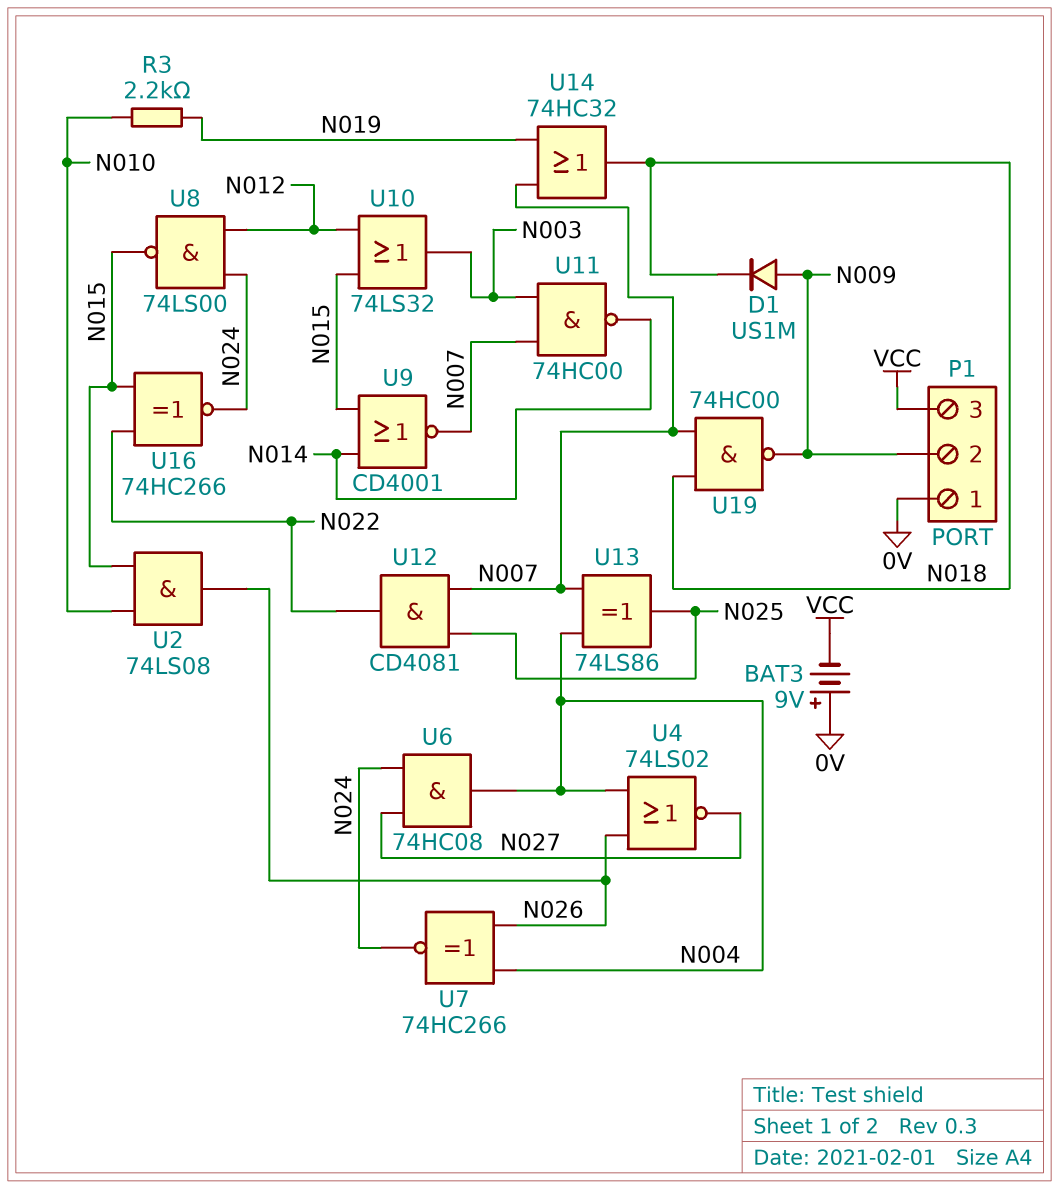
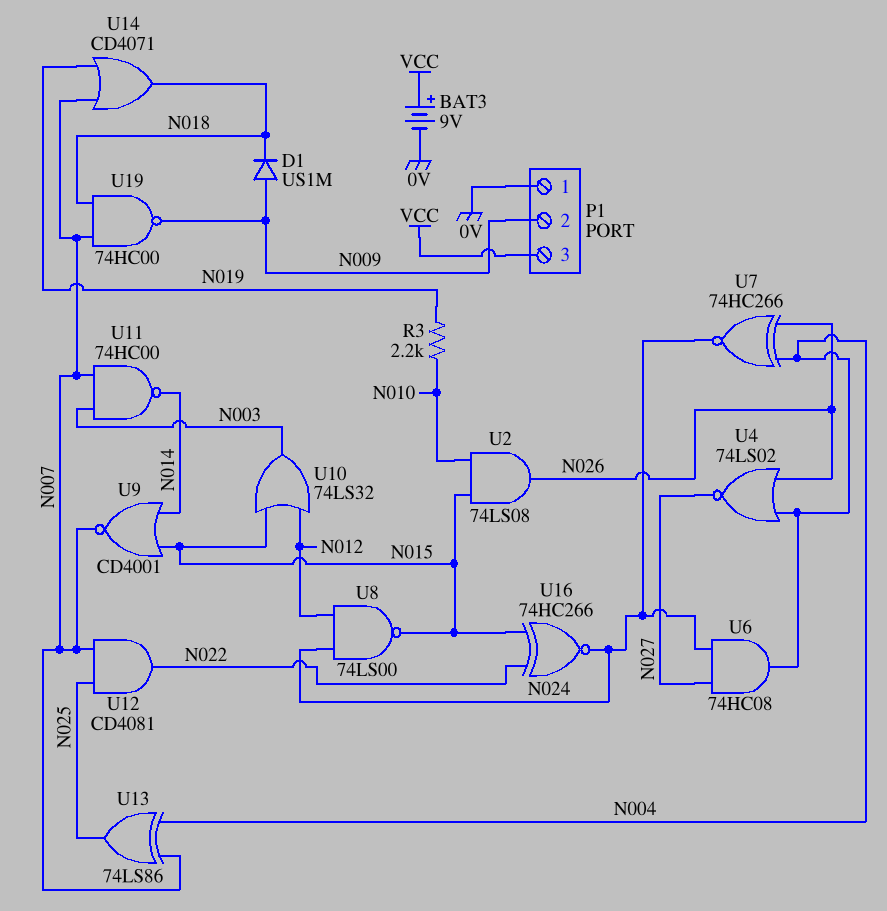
BAT3: 9V (plus 0V, minus VCC) -> 9V (plus VCC, minus 0V)
U14: OR 74HC32 (in N007, in N019, out N018) -> OR CD4071 (in N007, in N019, out N018)

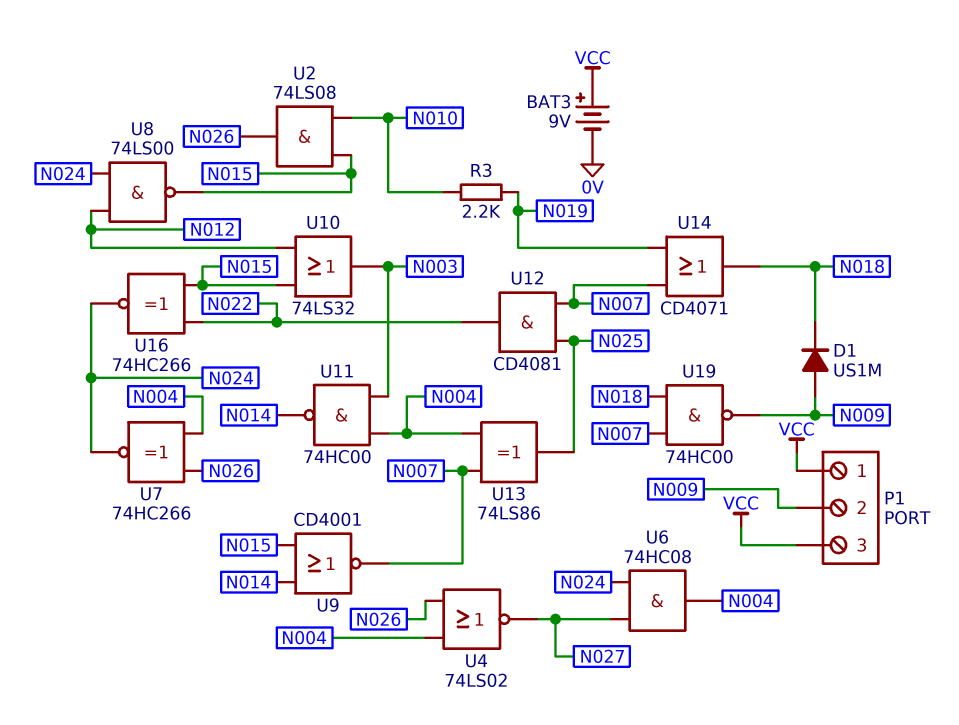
P1 pin 1: 0V -> VCC
U11: NAND 74HC00 (in N003, in N007, out N014) -> NAND 74HC00 (in N003, in N004, out N014)

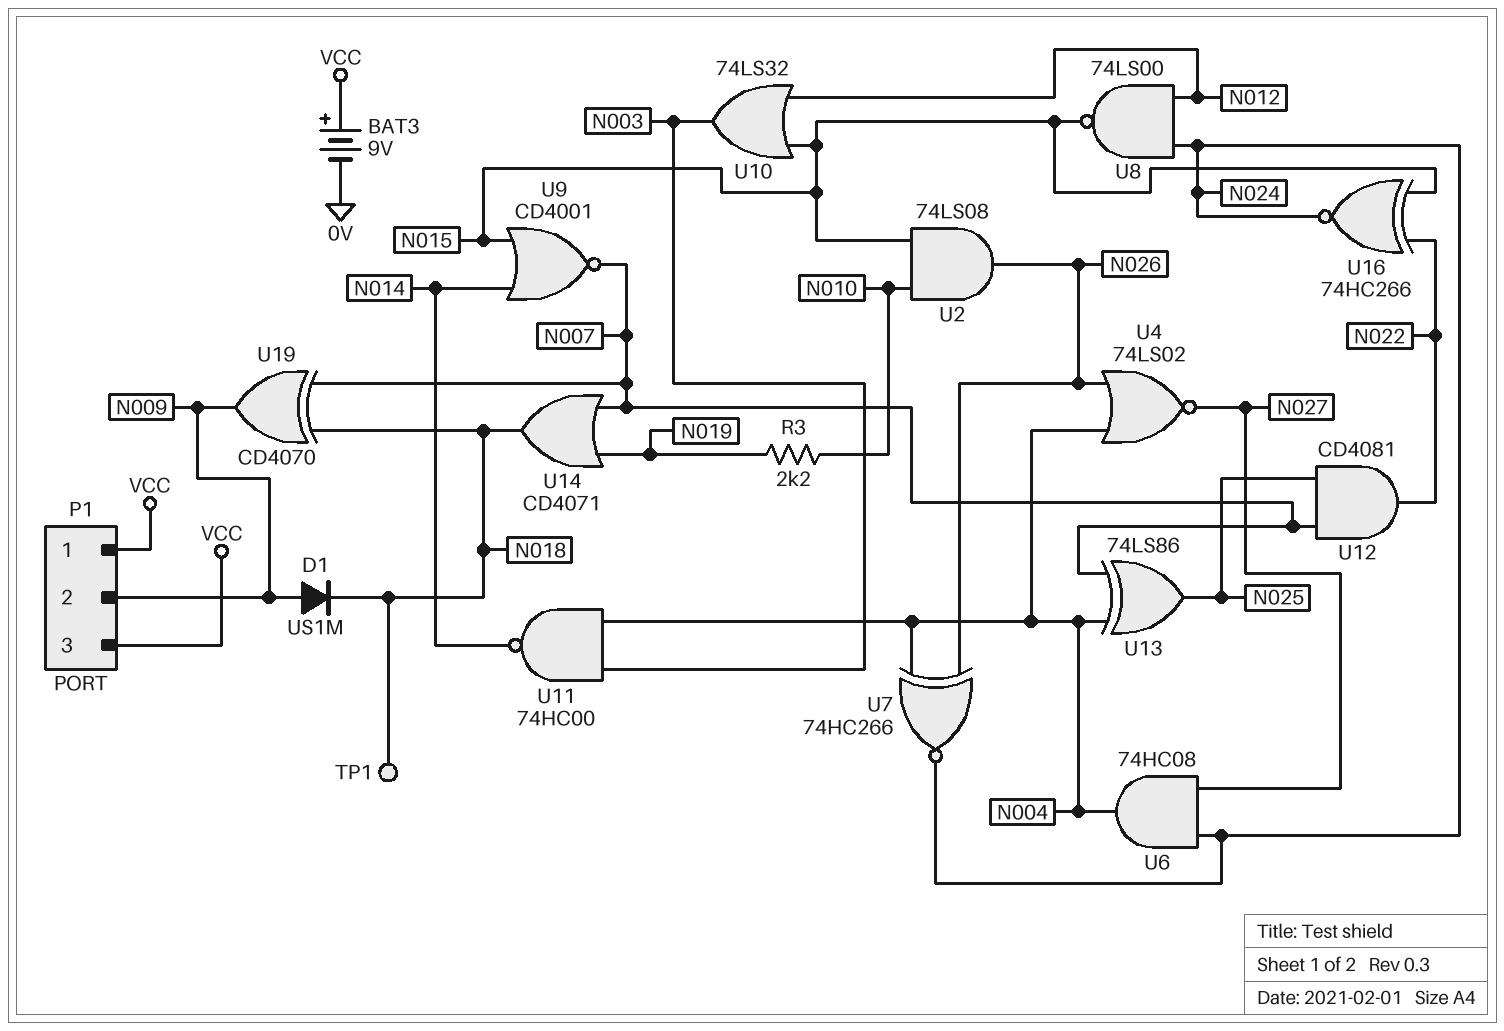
TP1: none -> test point (N018)
U19: NAND 74HC00 (in N007, in N018, out N009) -> XOR CD4070 (in N007, in N018, out N009)

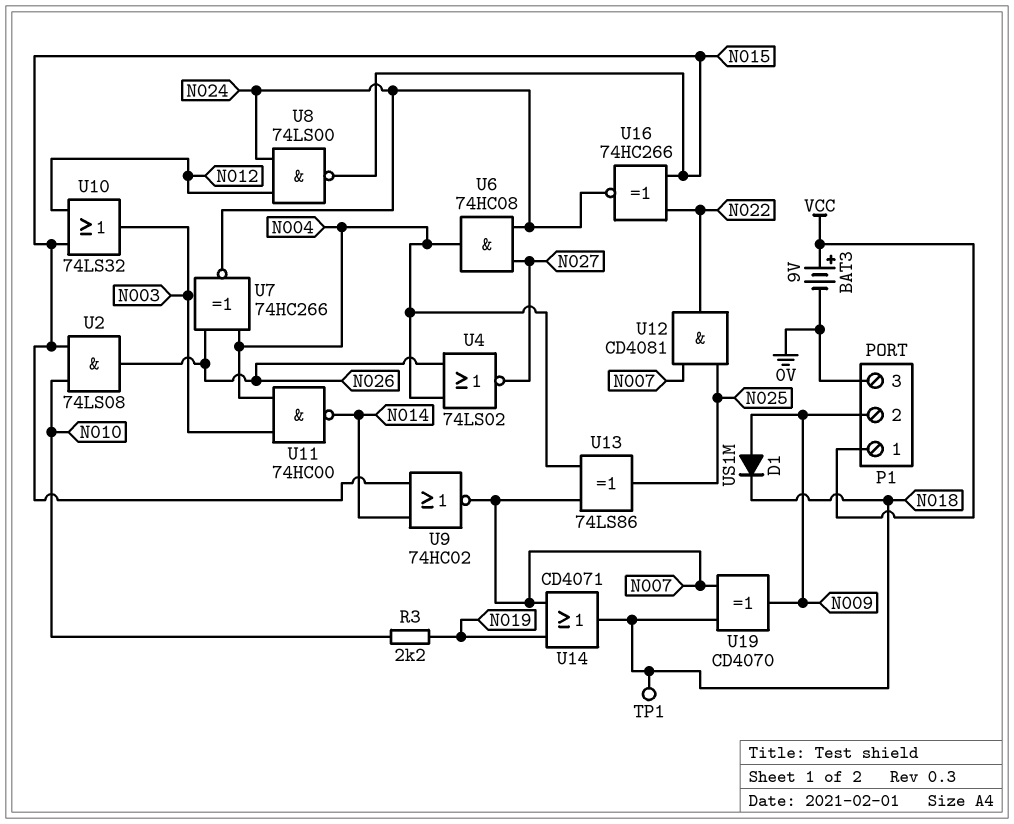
P1 pin 3: VCC -> 0V
U9: NOR CD4001 (in N014, in N015, out N007) -> NOR 74HC02 (in N014, in N015, out N007)

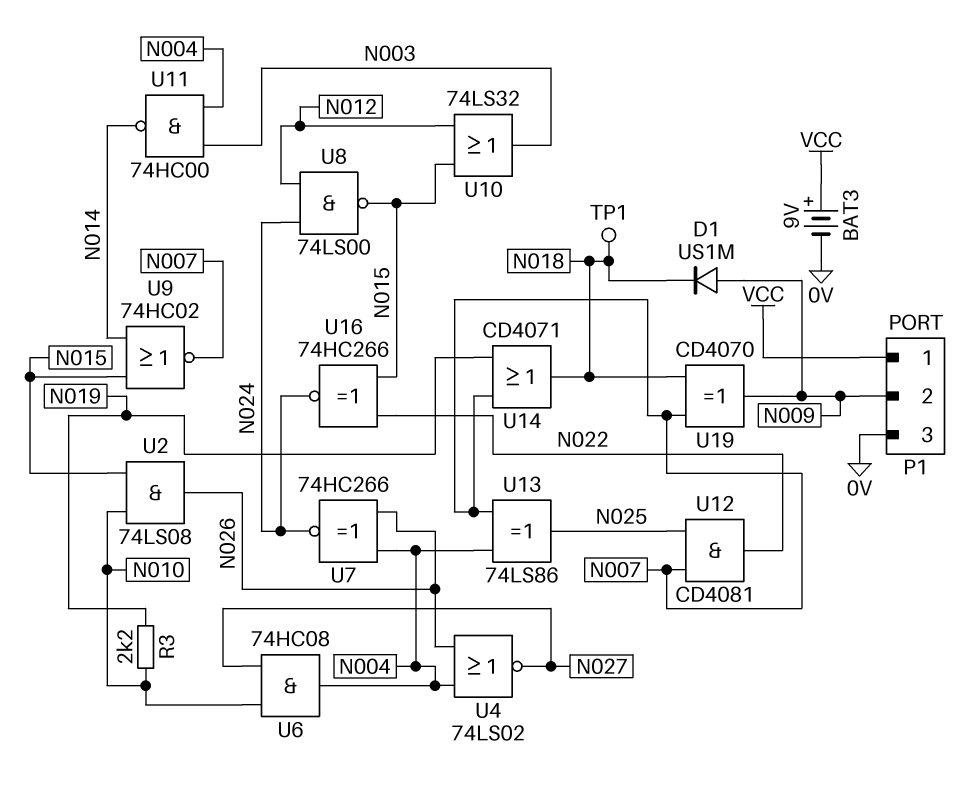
U6: AND 74HC08 (in N024, in N027, out N004) -> AND 74HC08 (in N010, in N027, out N004)

